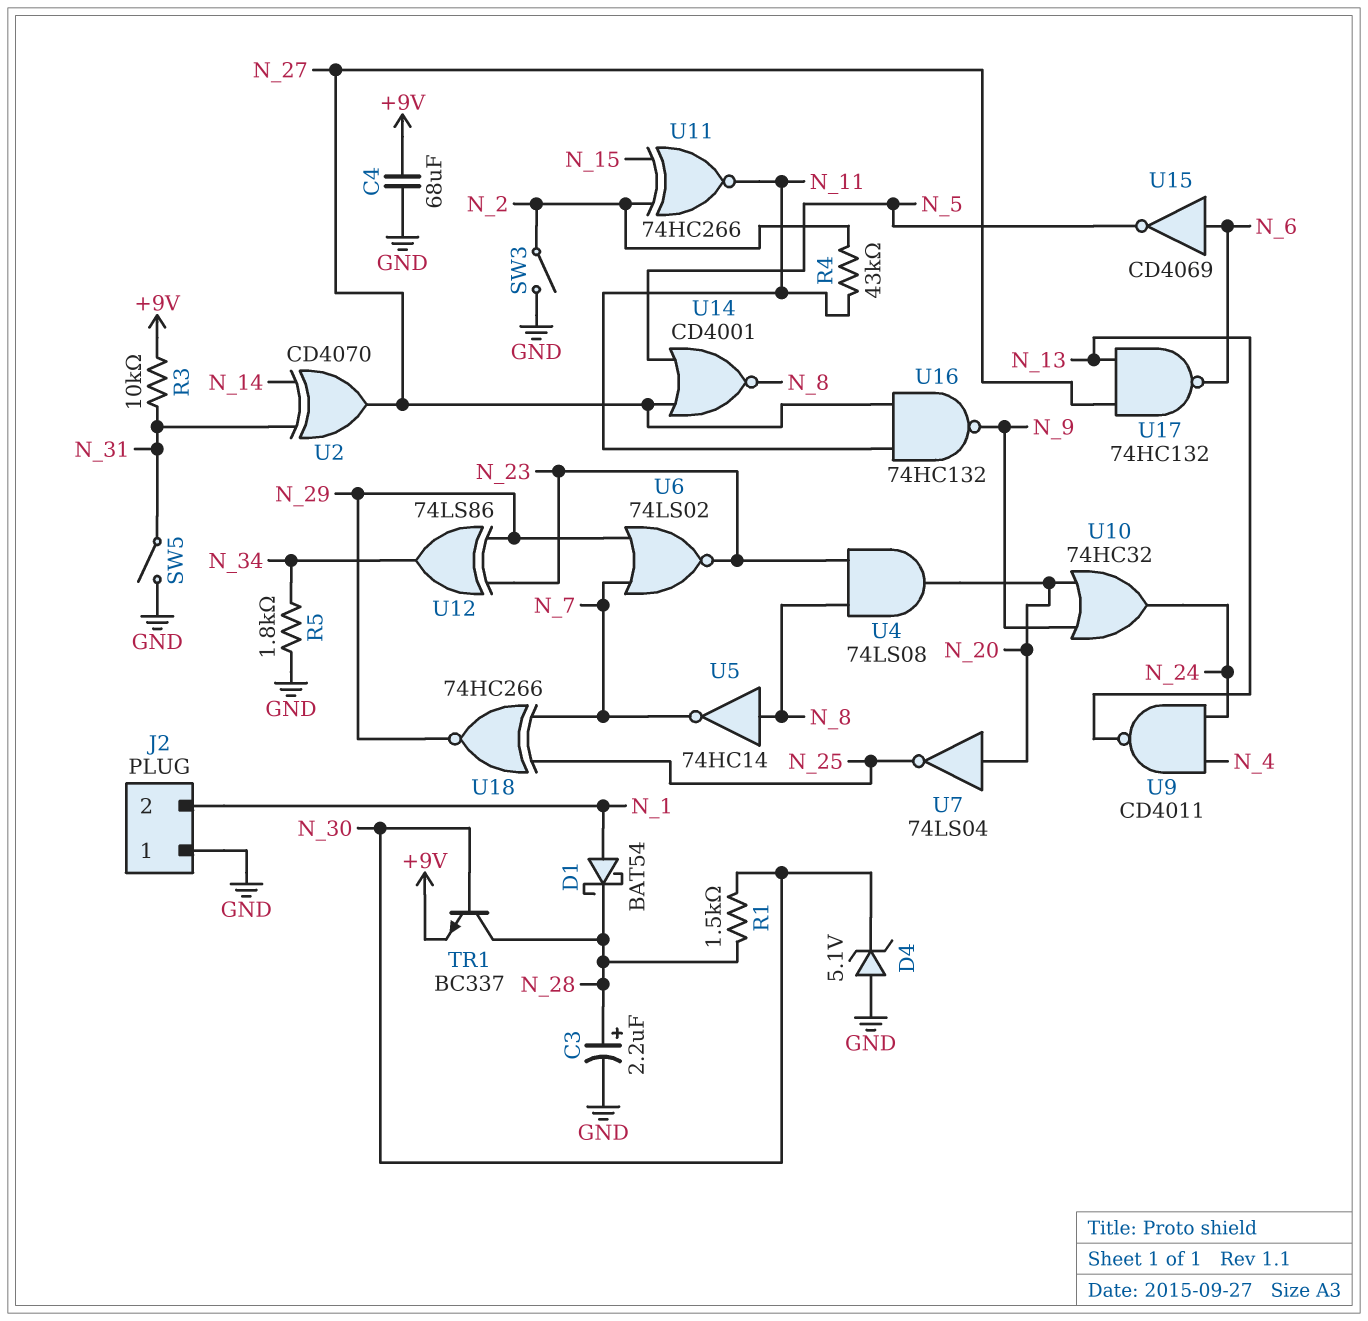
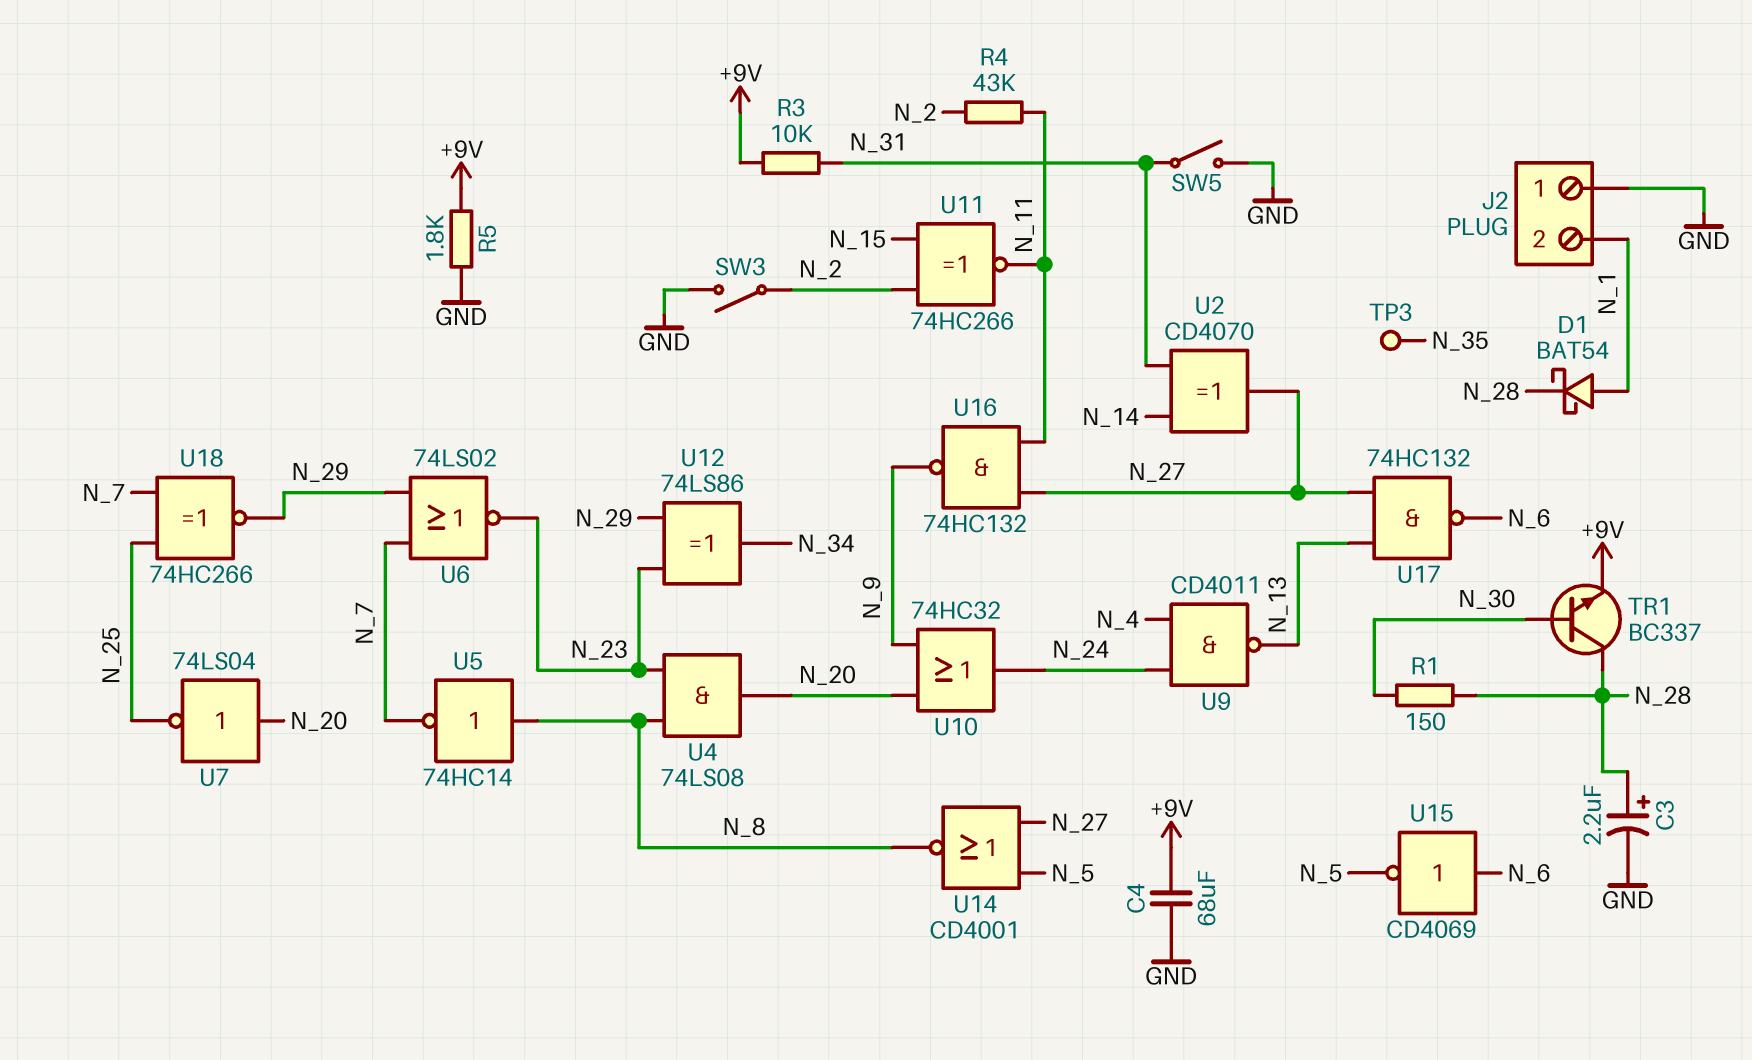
D4: zener 5.1V (A GND, K N_30) -> none
R1: 1.5k (N_28, N_30) -> 150 (N_28, N_30)
R5: 1.8k (GND, N_34) -> 1.8k (+9V, GND)
TP3: none -> test point (N_35)

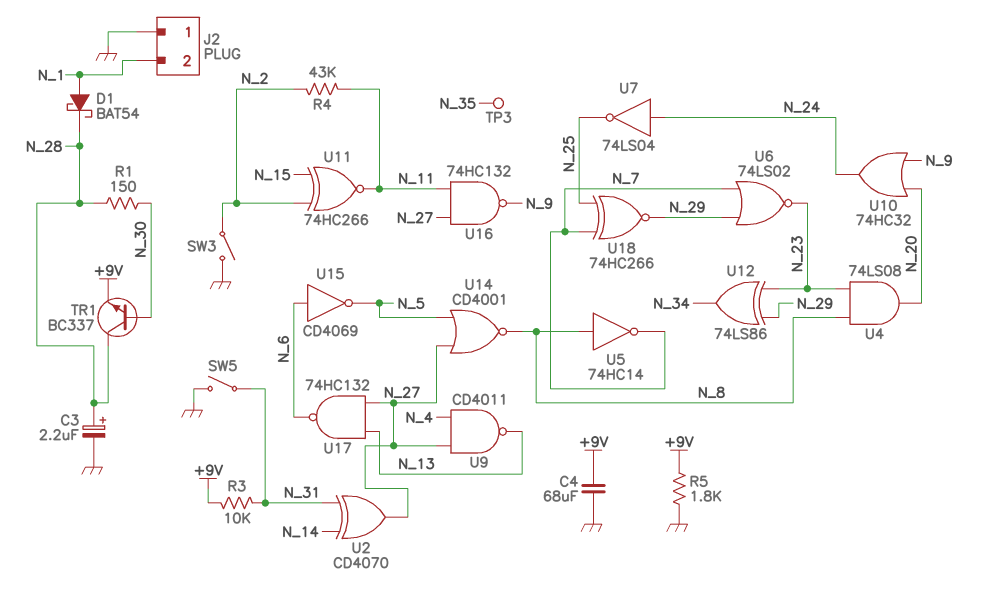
U7: NOT 74LS04 (in N_20, out N_25) -> NOT 74LS04 (in N_24, out N_25)
U9: NAND CD4011 (in N_4, in N_24, out N_13) -> NAND CD4011 (in N_4, in N_27, out N_13)

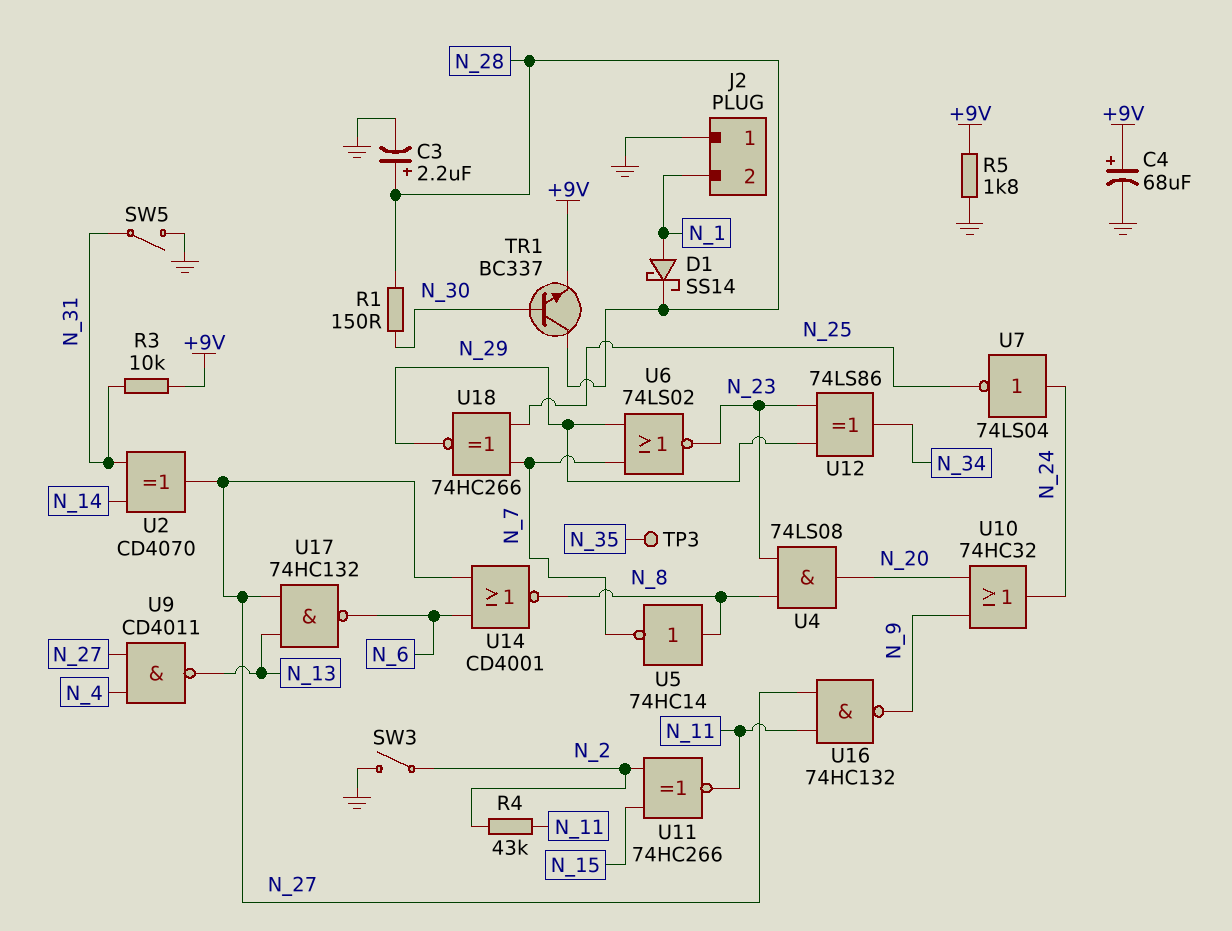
C4: 68uF (+9V, GND) -> 68uF (plus +9V, minus GND)
D1: schottky BAT54 (A N_1, K N_28) -> schottky SS14 (A N_1, K N_28)
U14: NOR CD4001 (in N_5, in N_27, out N_8) -> NOR CD4001 (in N_6, in N_27, out N_8)
U15: NOT CD4069 (in N_6, out N_5) -> none

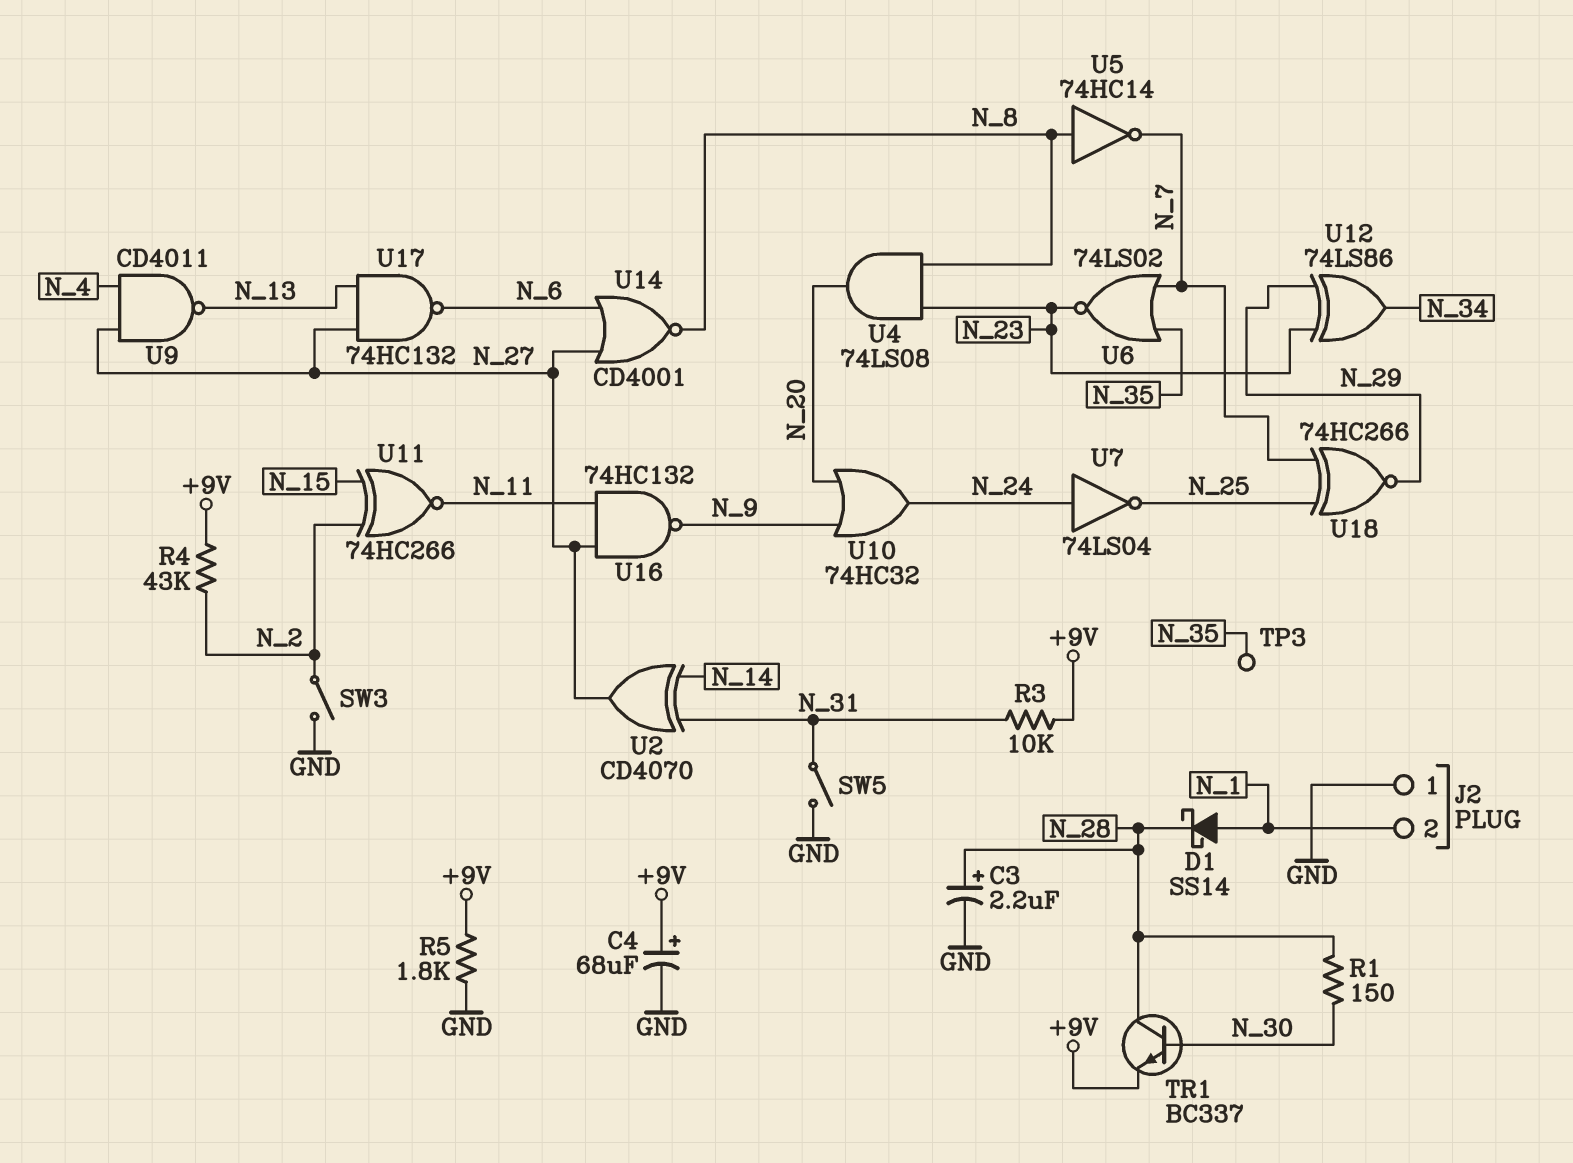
R4: 43k (N_2, N_11) -> 43k (+9V, N_2)
U6: NOR 74LS02 (in N_7, in N_29, out N_23) -> NOR 74LS02 (in N_7, in N_35, out N_23)

